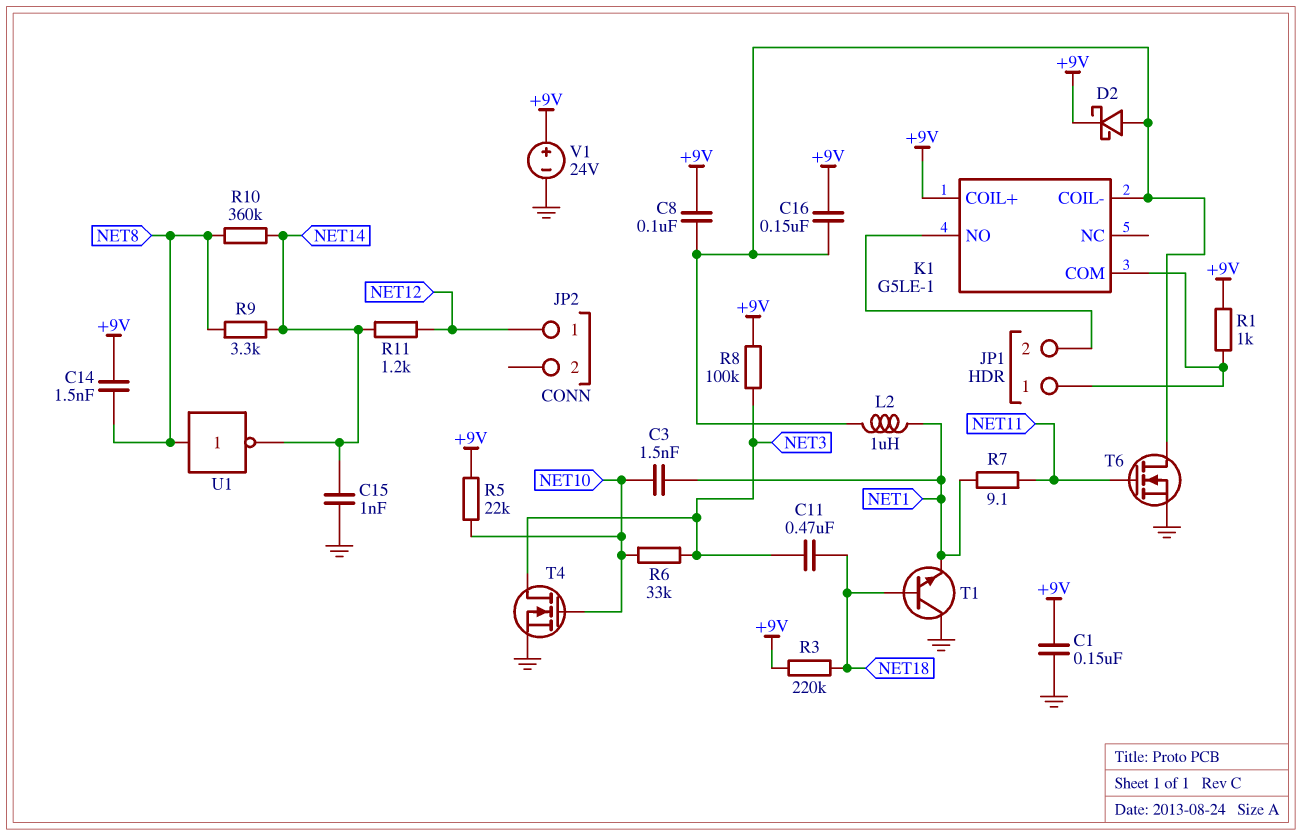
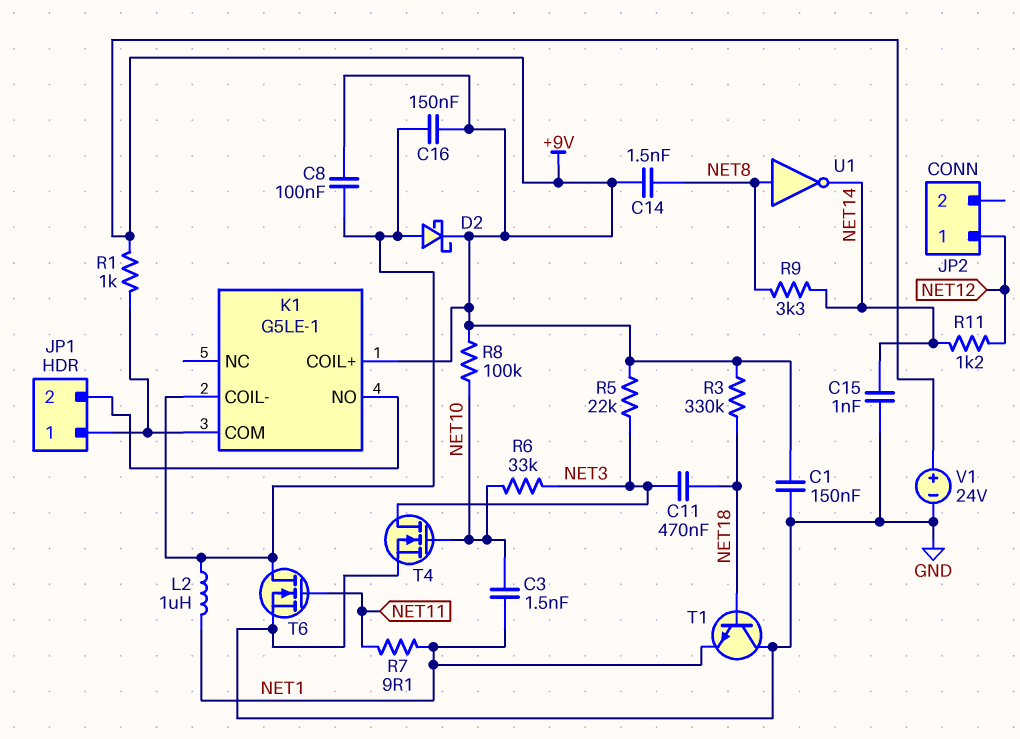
R3: 220k (+9V, NET18) -> 330k (+9V, NET18)
R5: 22k (+9V, NET10) -> 22k (+9V, NET3)
R8: 100k (+9V, NET3) -> 100k (+9V, NET10)
R10: 360k (NET8, NET14) -> none

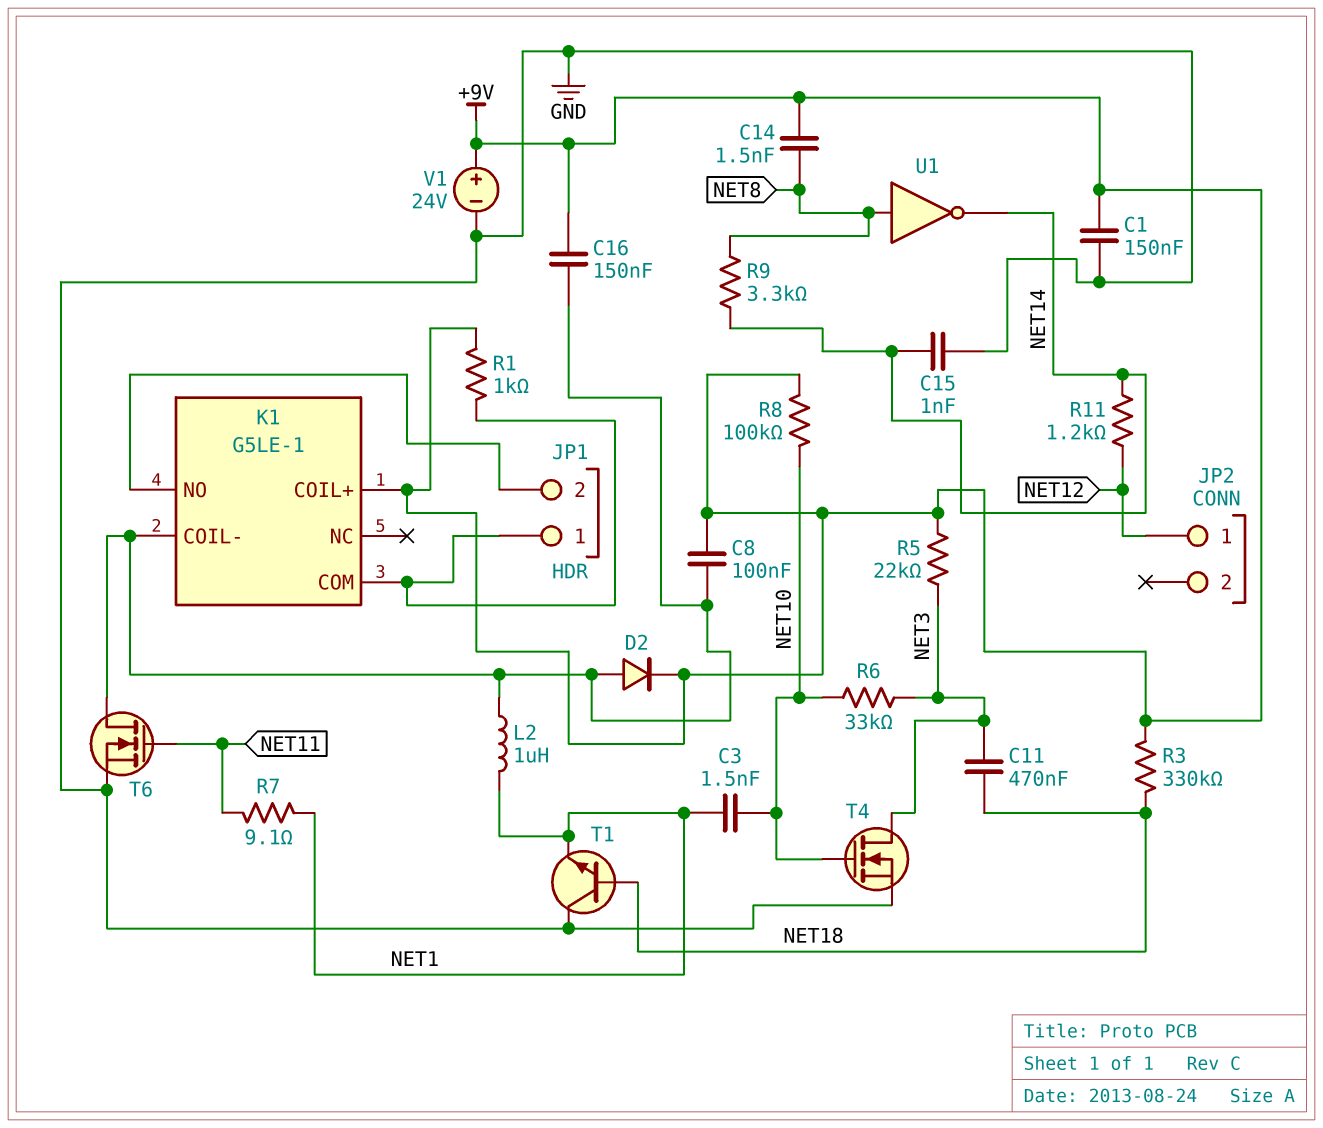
D2: schottky (A K1/COIL-, K +9V) -> diode (A K1/COIL-, K +9V)

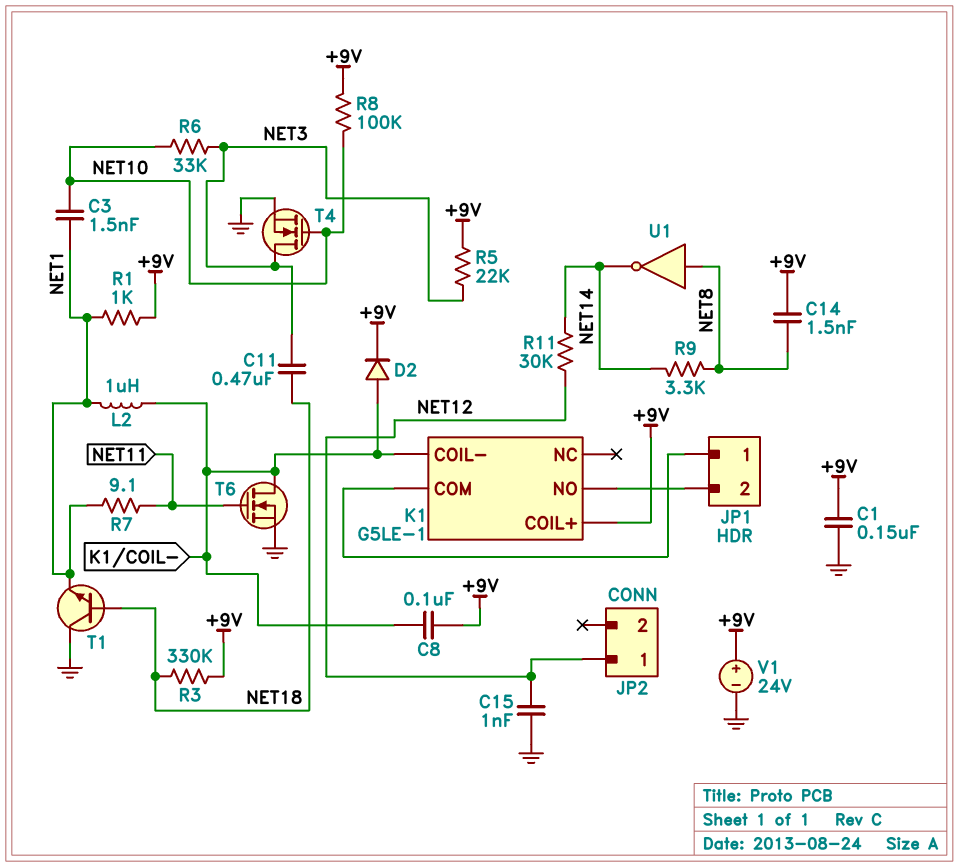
C15: 1nF (GND, NET14) -> 1nF (GND, NET12)
C16: 150nF (+9V, K1/COIL-) -> none
R1: 1k (+9V, JP1/1) -> 1k (+9V, NET1)
R11: 1.2k (NET12, NET14) -> 30k (NET12, NET14)

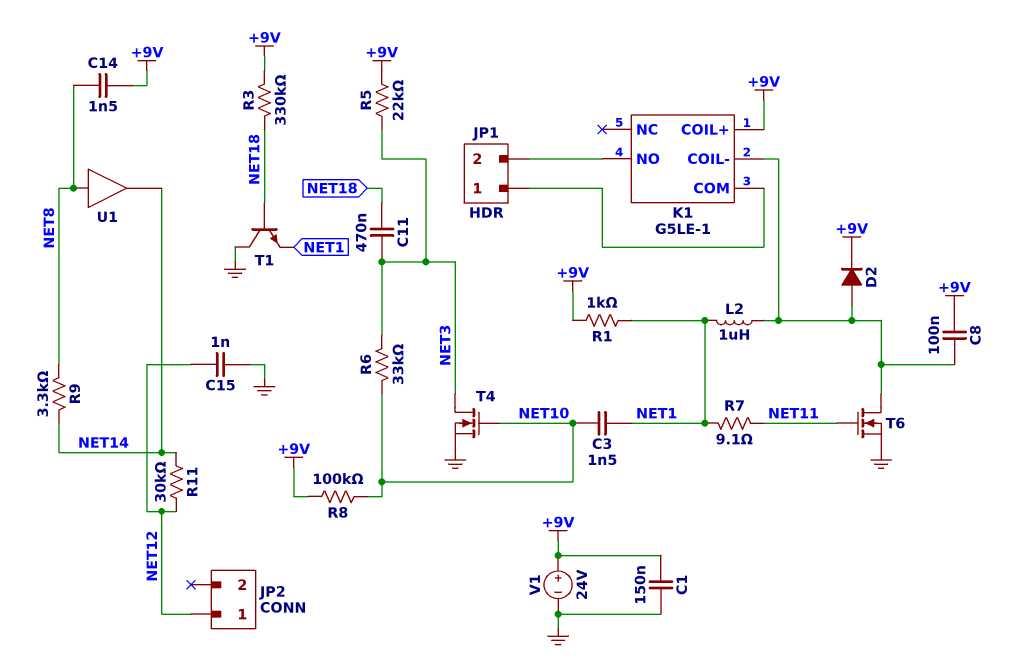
U1: NOT (in NET8, out NET14) -> buffer (in NET8, out NET14)

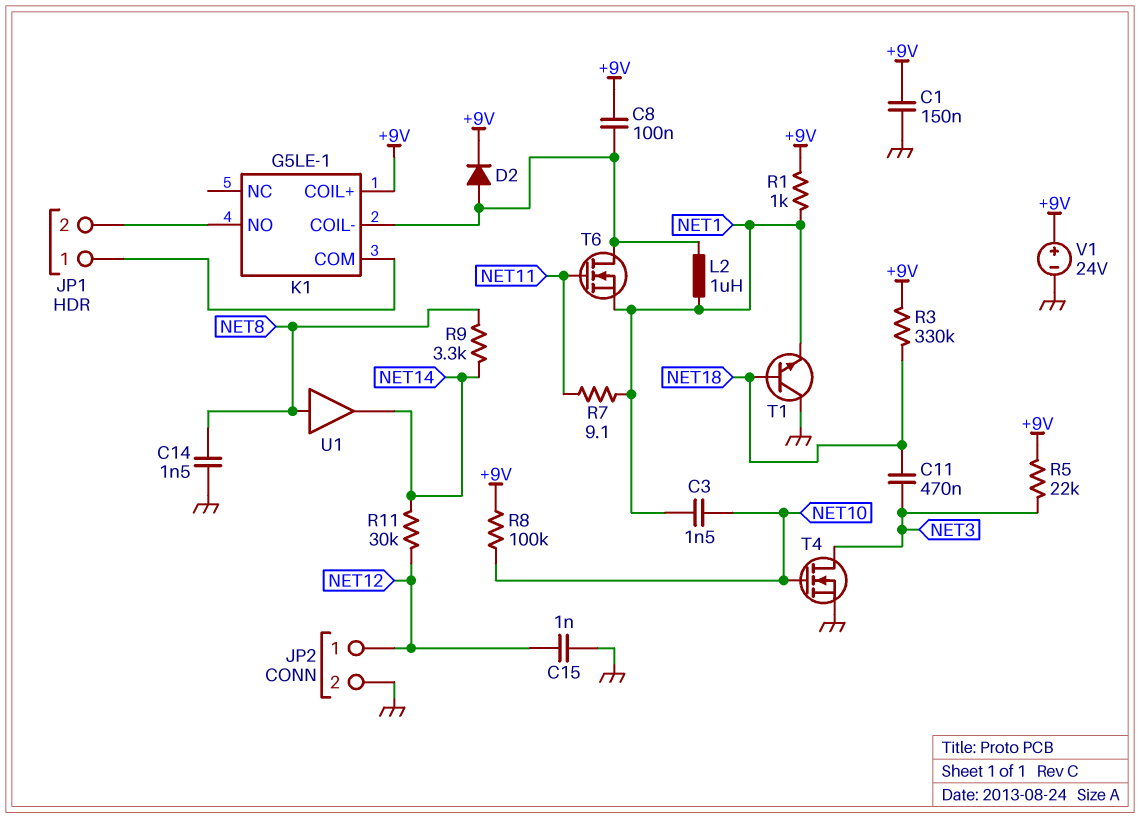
C14: 1.5nF (+9V, NET8) -> 1.5nF (GND, NET8)
JP2 pin 2: none -> GND
R6: 33k (NET3, NET10) -> none
T6: NMOS (G NET11, D K1/COIL-, S GND) -> NMOS (G NET11, D K1/COIL-, S NET1)

